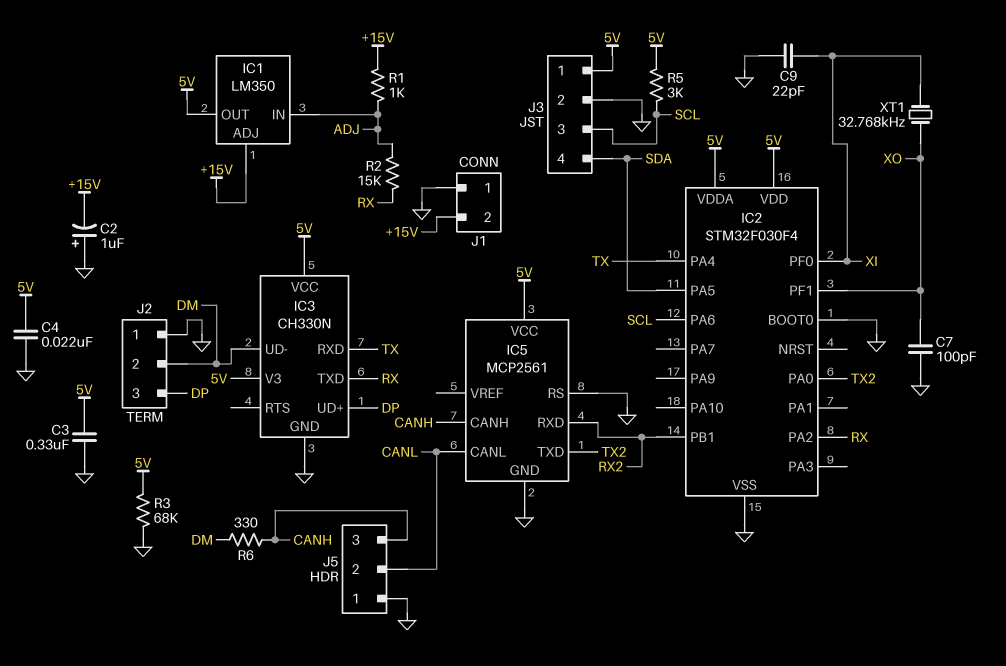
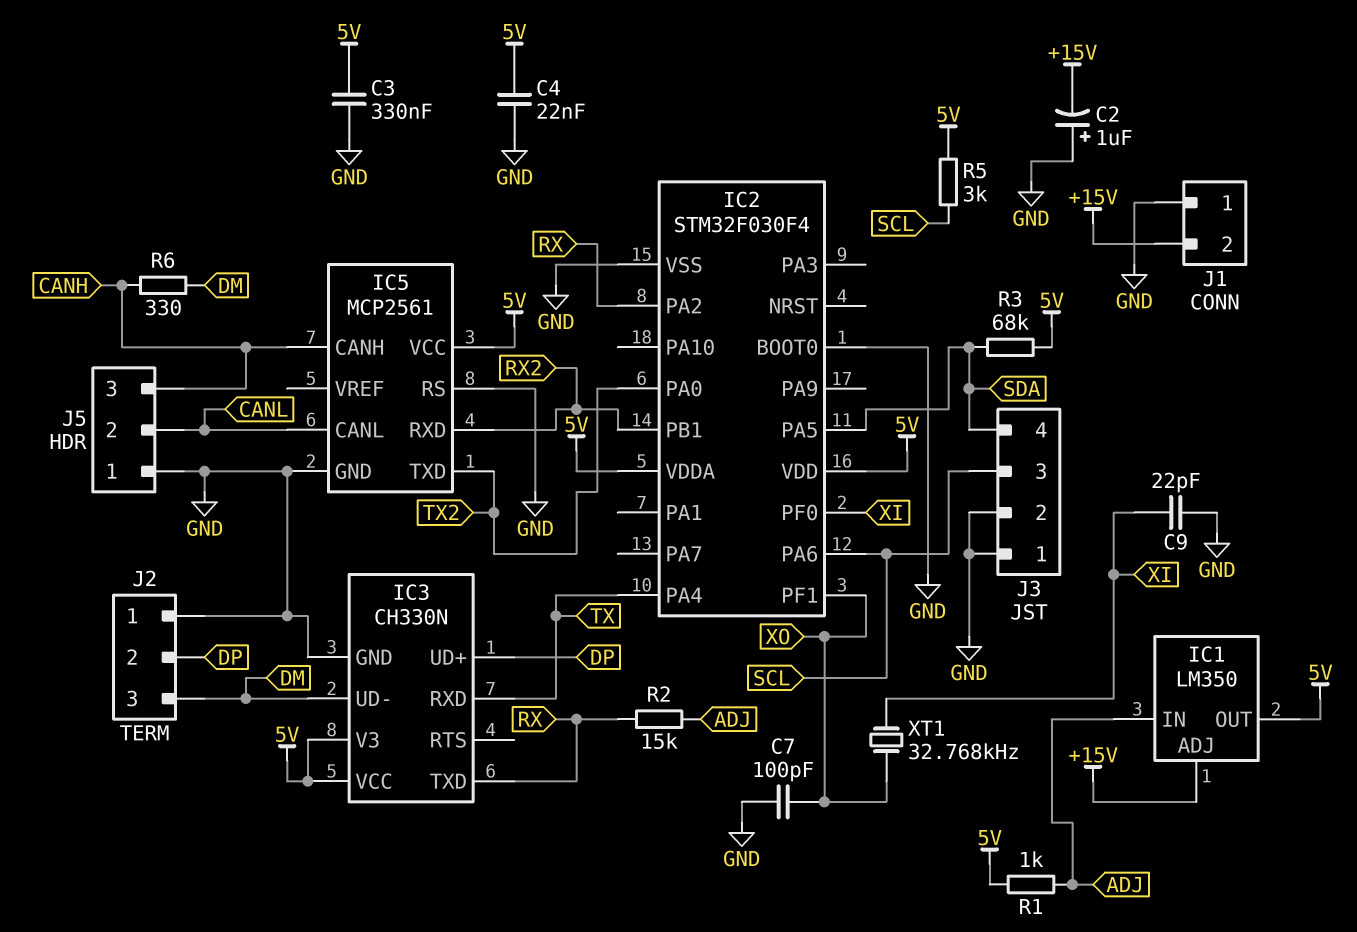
J2 pin 2: DM -> DP
J2 pin 3: DP -> DM
J3 pin 1: 5V -> GND
R1: 1k (+15V, ADJ) -> 1k (5V, ADJ)
R3: 68k (5V, GND) -> 68k (5V, SDA)

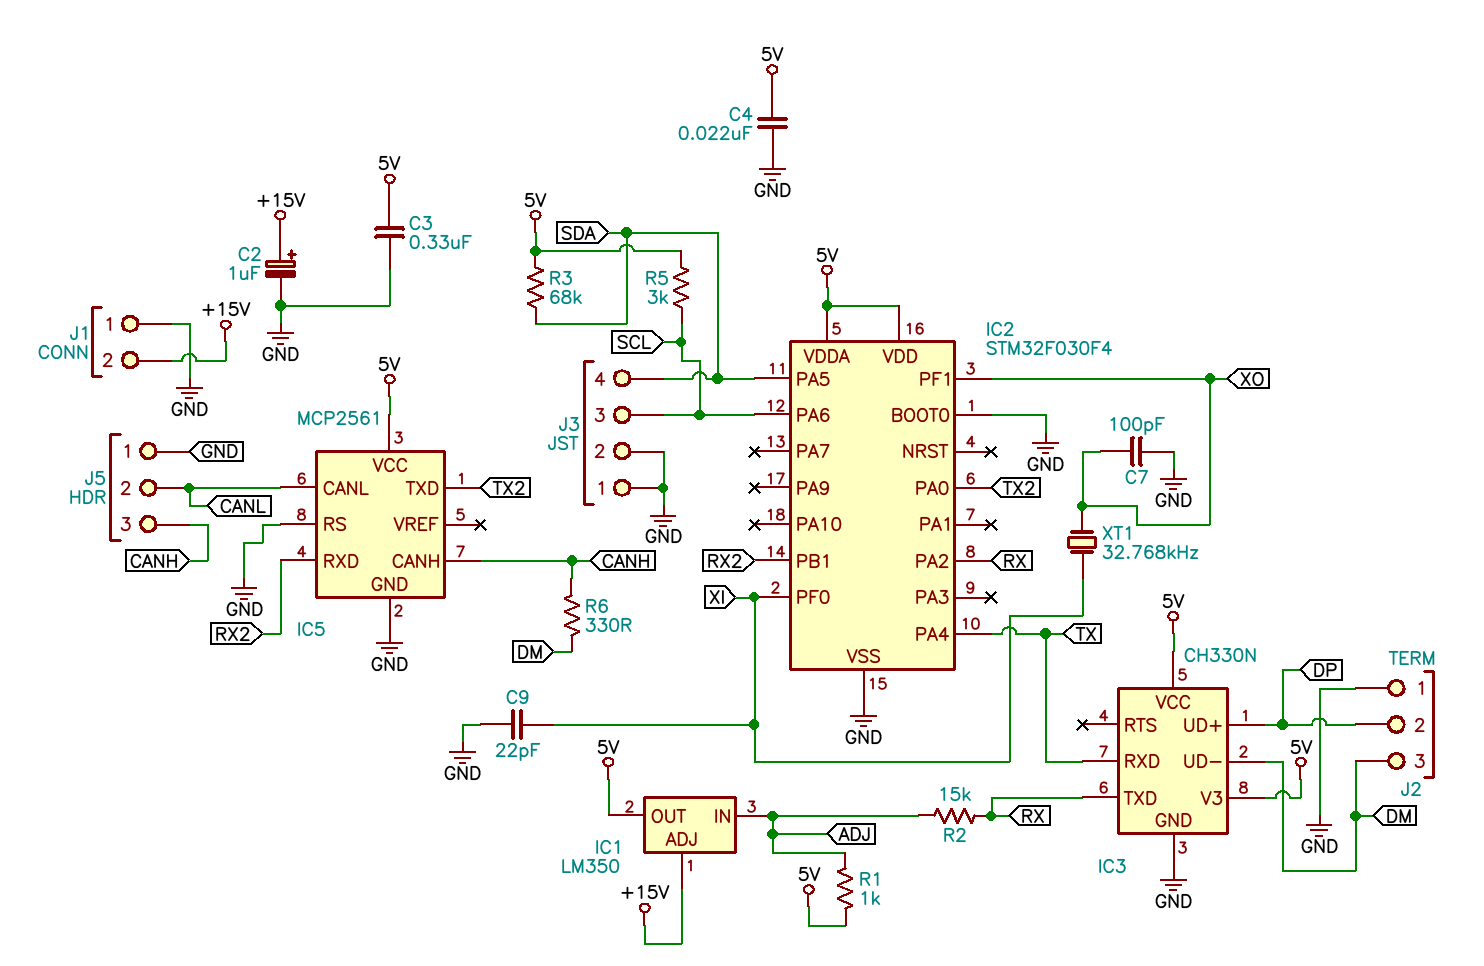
C2: 1uF (plus GND, minus +15V) -> 1uF (plus +15V, minus GND)

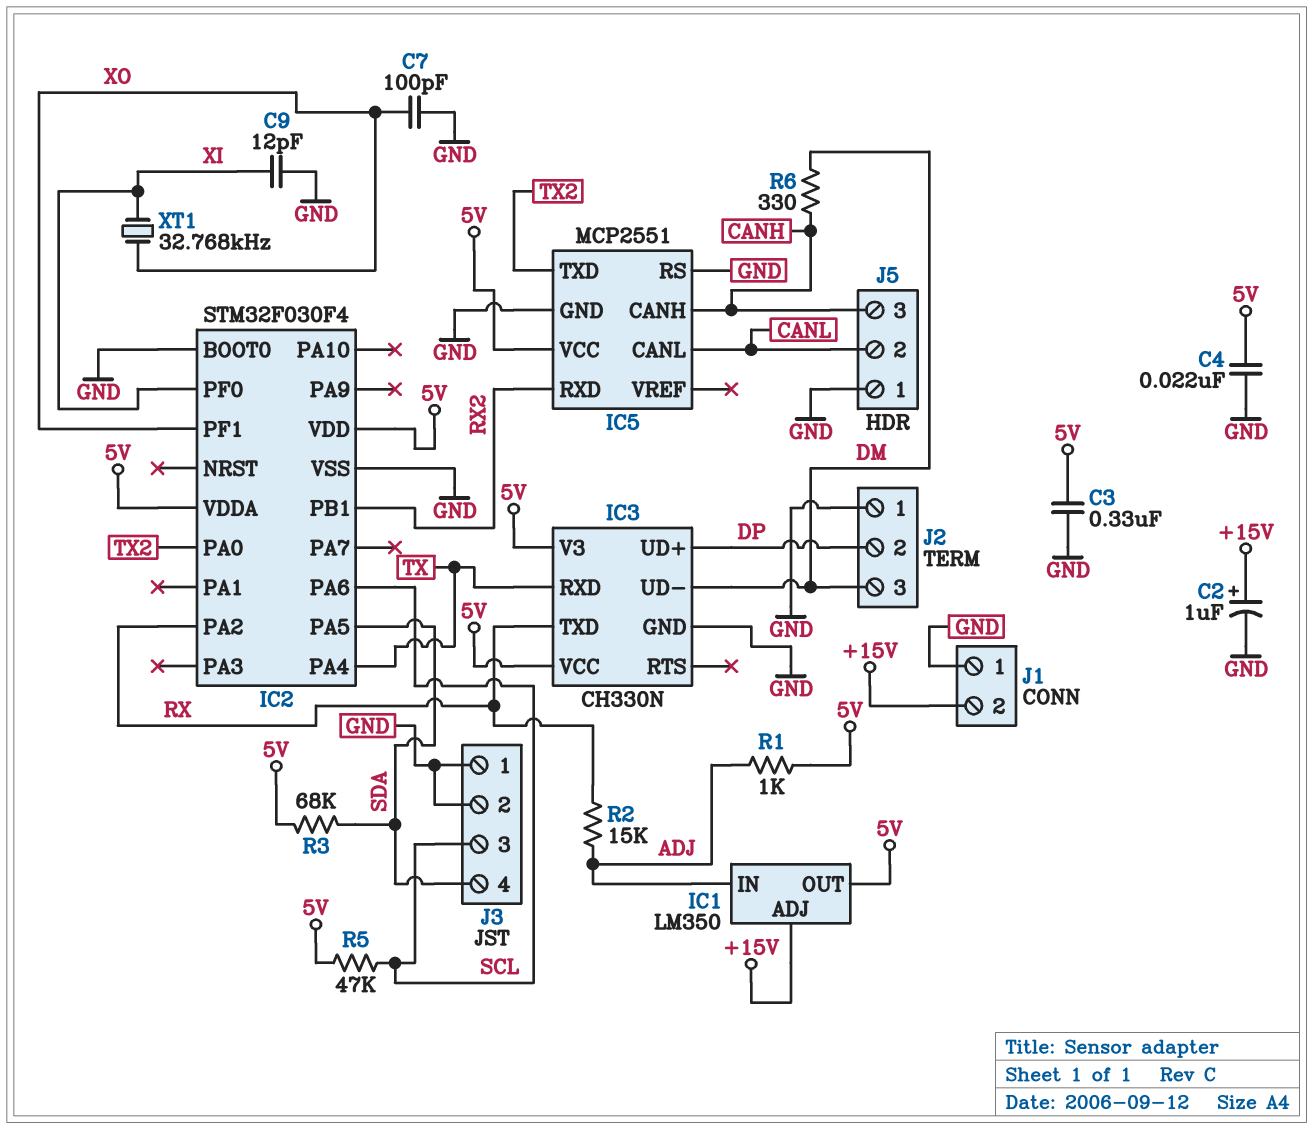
C9: 22pF (GND, XI) -> 12pF (GND, XI)
IC5: MCP2561 -> MCP2551
R5: 3k (5V, SCL) -> 47k (5V, SCL)

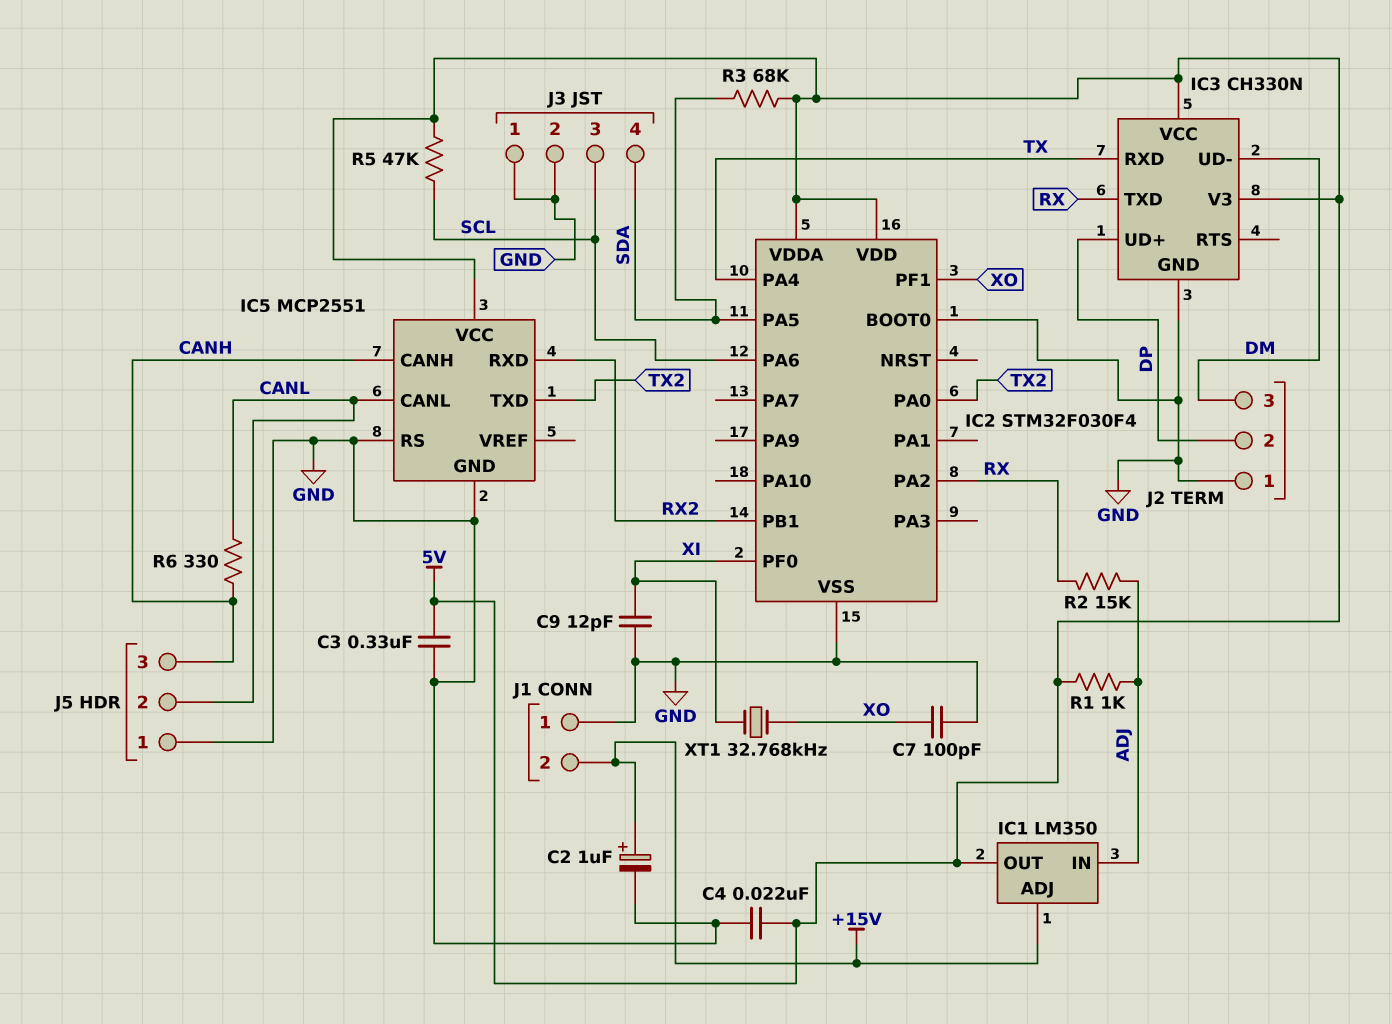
R6: 330 (CANH, DM) -> 330 (CANH, CANL)

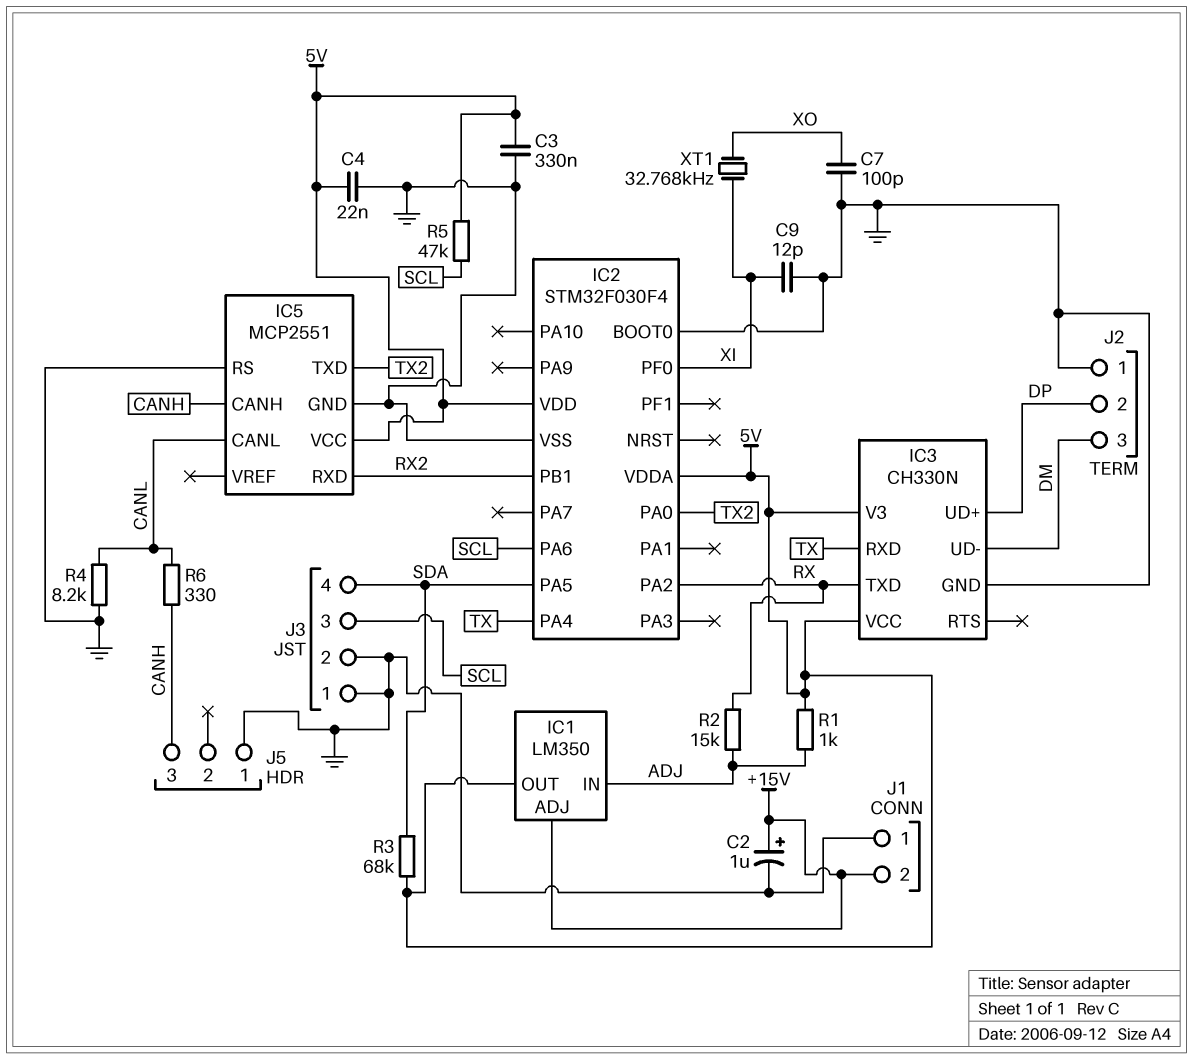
IC2 pin PF1: XO -> none
J5 pin 2: CANL -> none
R4: none -> 8.2k (CANL, GND)

